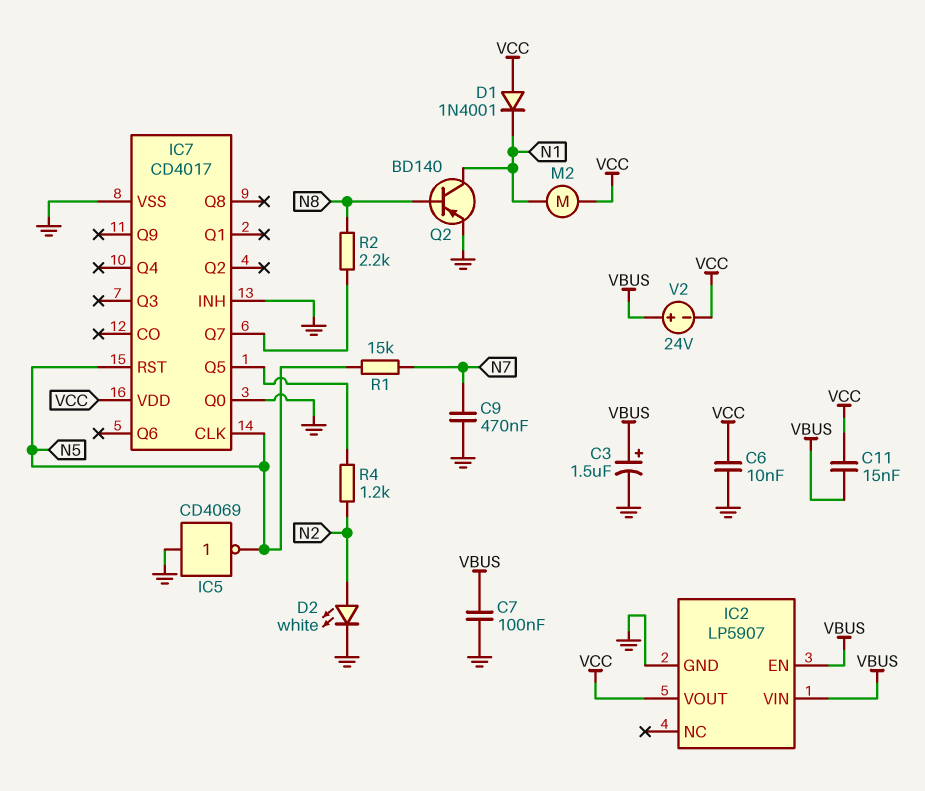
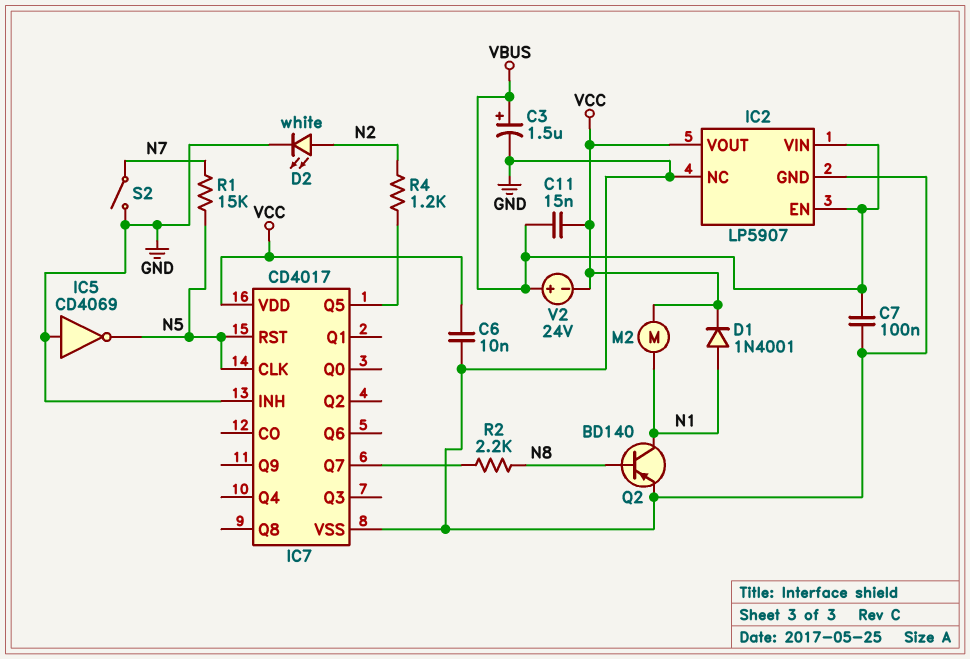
C9: 470nF (GND, N7) -> none
D1: diode 1N4001 (A VCC, K N1) -> diode 1N4001 (A N1, K VCC)
IC2 pin NC: none -> GND
IC7 pin Q0: GND -> none
S2: none -> switch (GND, N7)

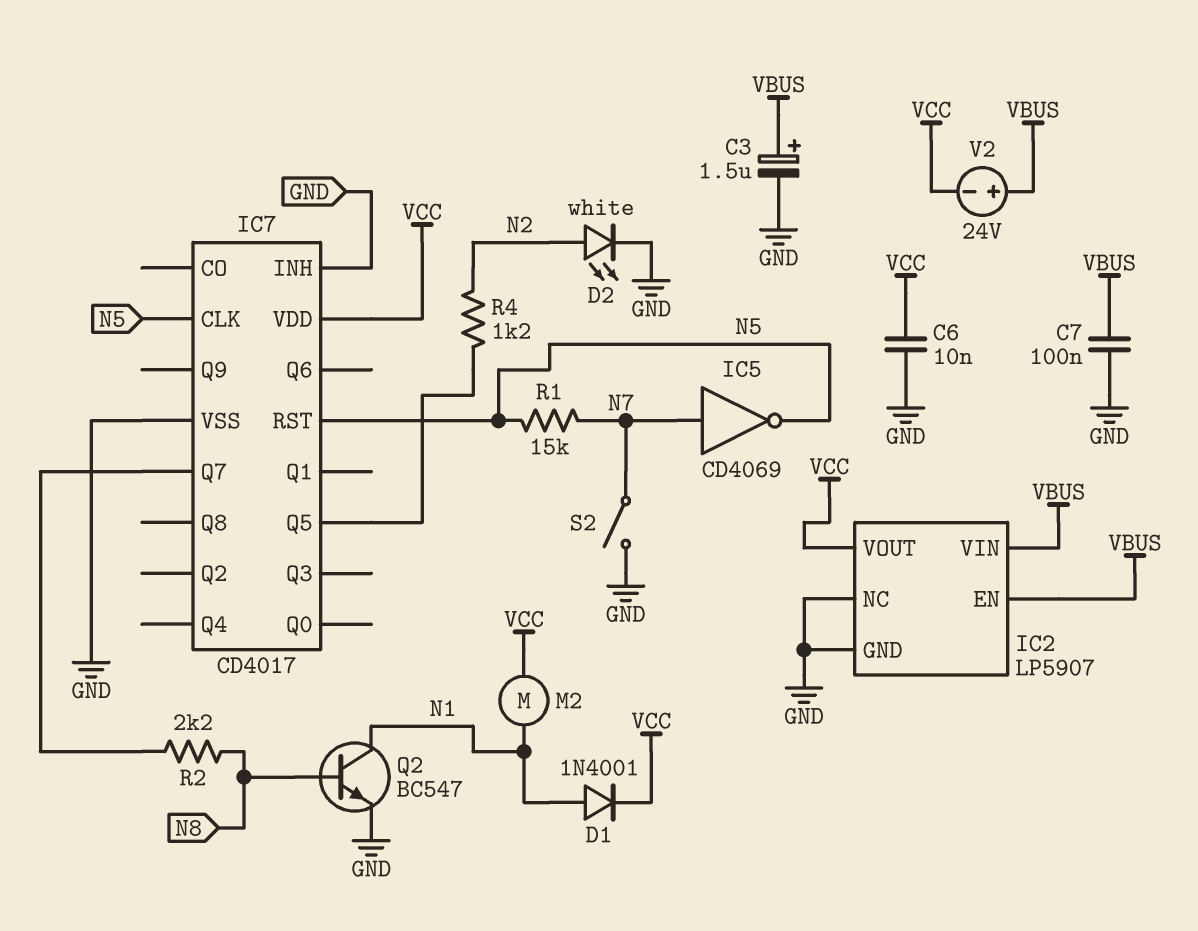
C11: 15nF (VBUS, VCC) -> none
IC5: NOT CD4069 (in GND, out N5) -> NOT CD4069 (in N7, out N5)
Q2: PNP BD140 (B N8, C N1, E GND) -> NPN BC547 (B N8, C N1, E GND)

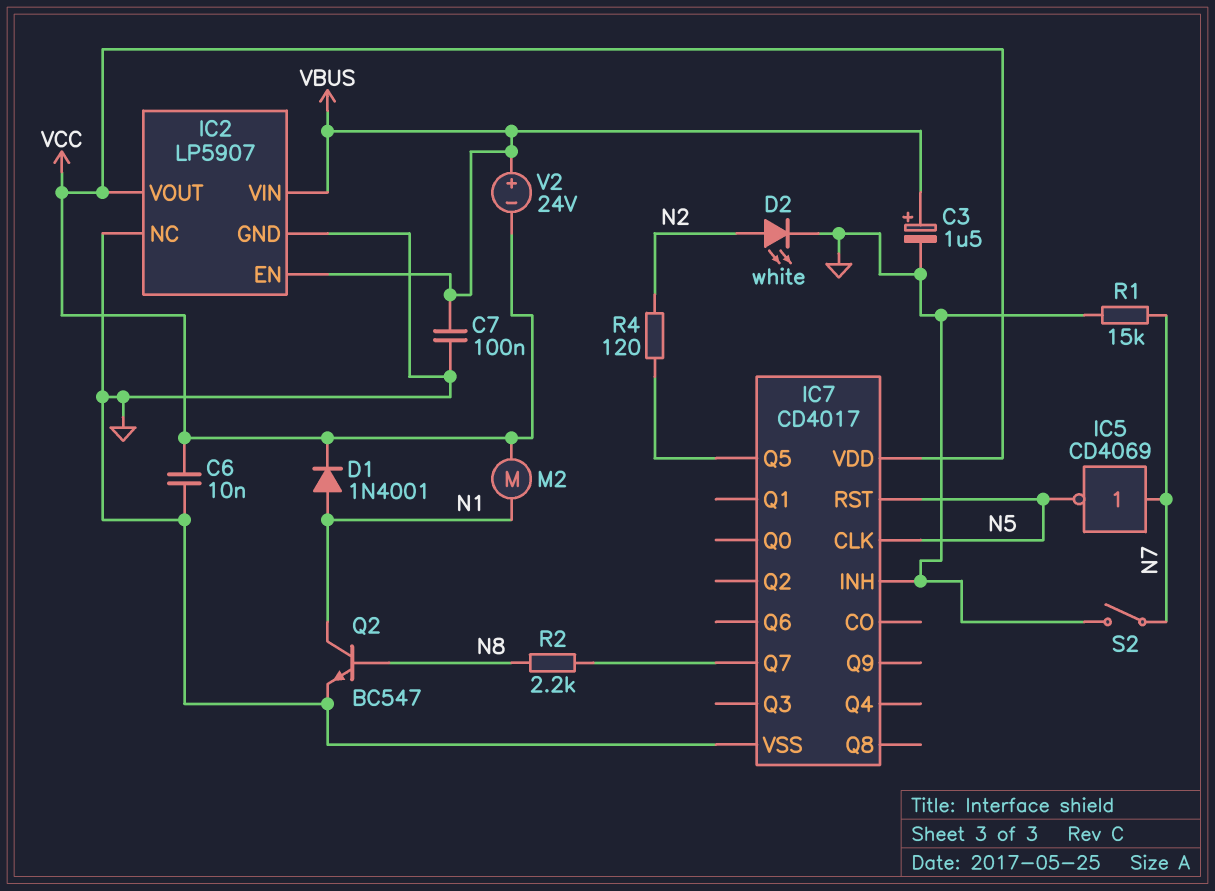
R1: 15k (N5, N7) -> 15k (GND, N7)
R4: 1.2k (IC7/Q5, N2) -> 120 (IC7/Q5, N2)

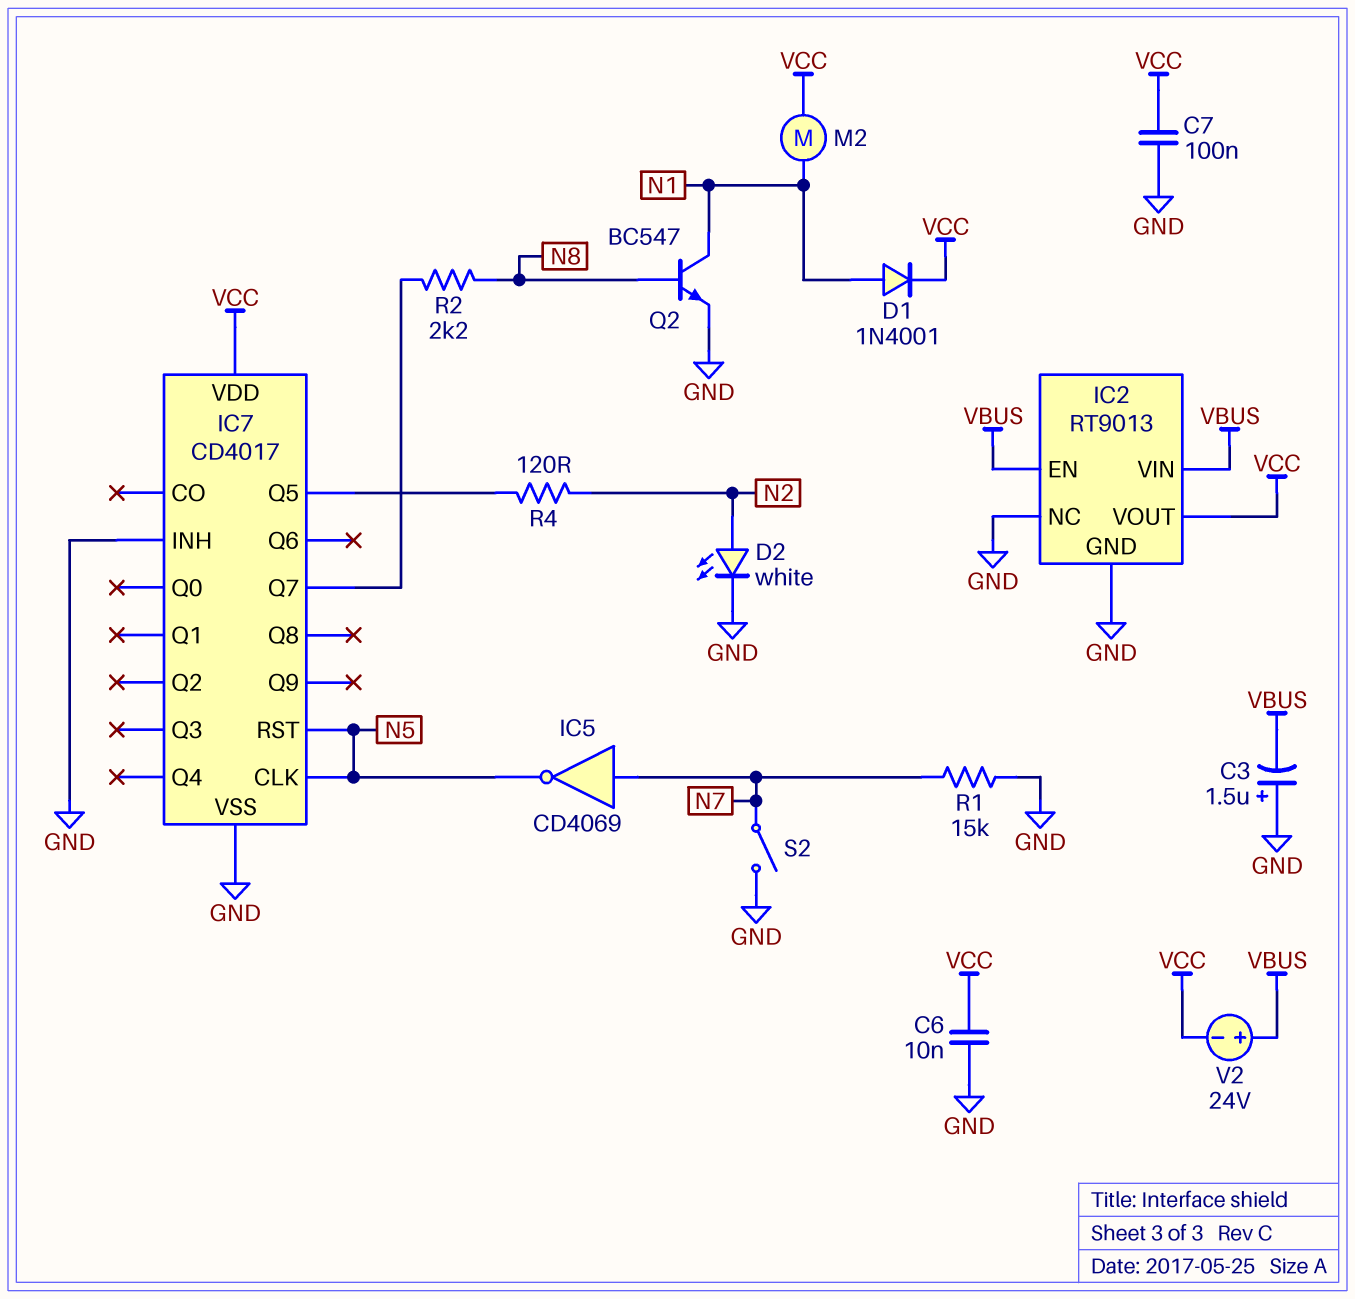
C3: 1.5uF (plus VBUS, minus GND) -> 1.5uF (plus GND, minus VBUS)
C7: 100nF (GND, VBUS) -> 100nF (GND, VCC)
IC2: LP5907 -> RT9013

